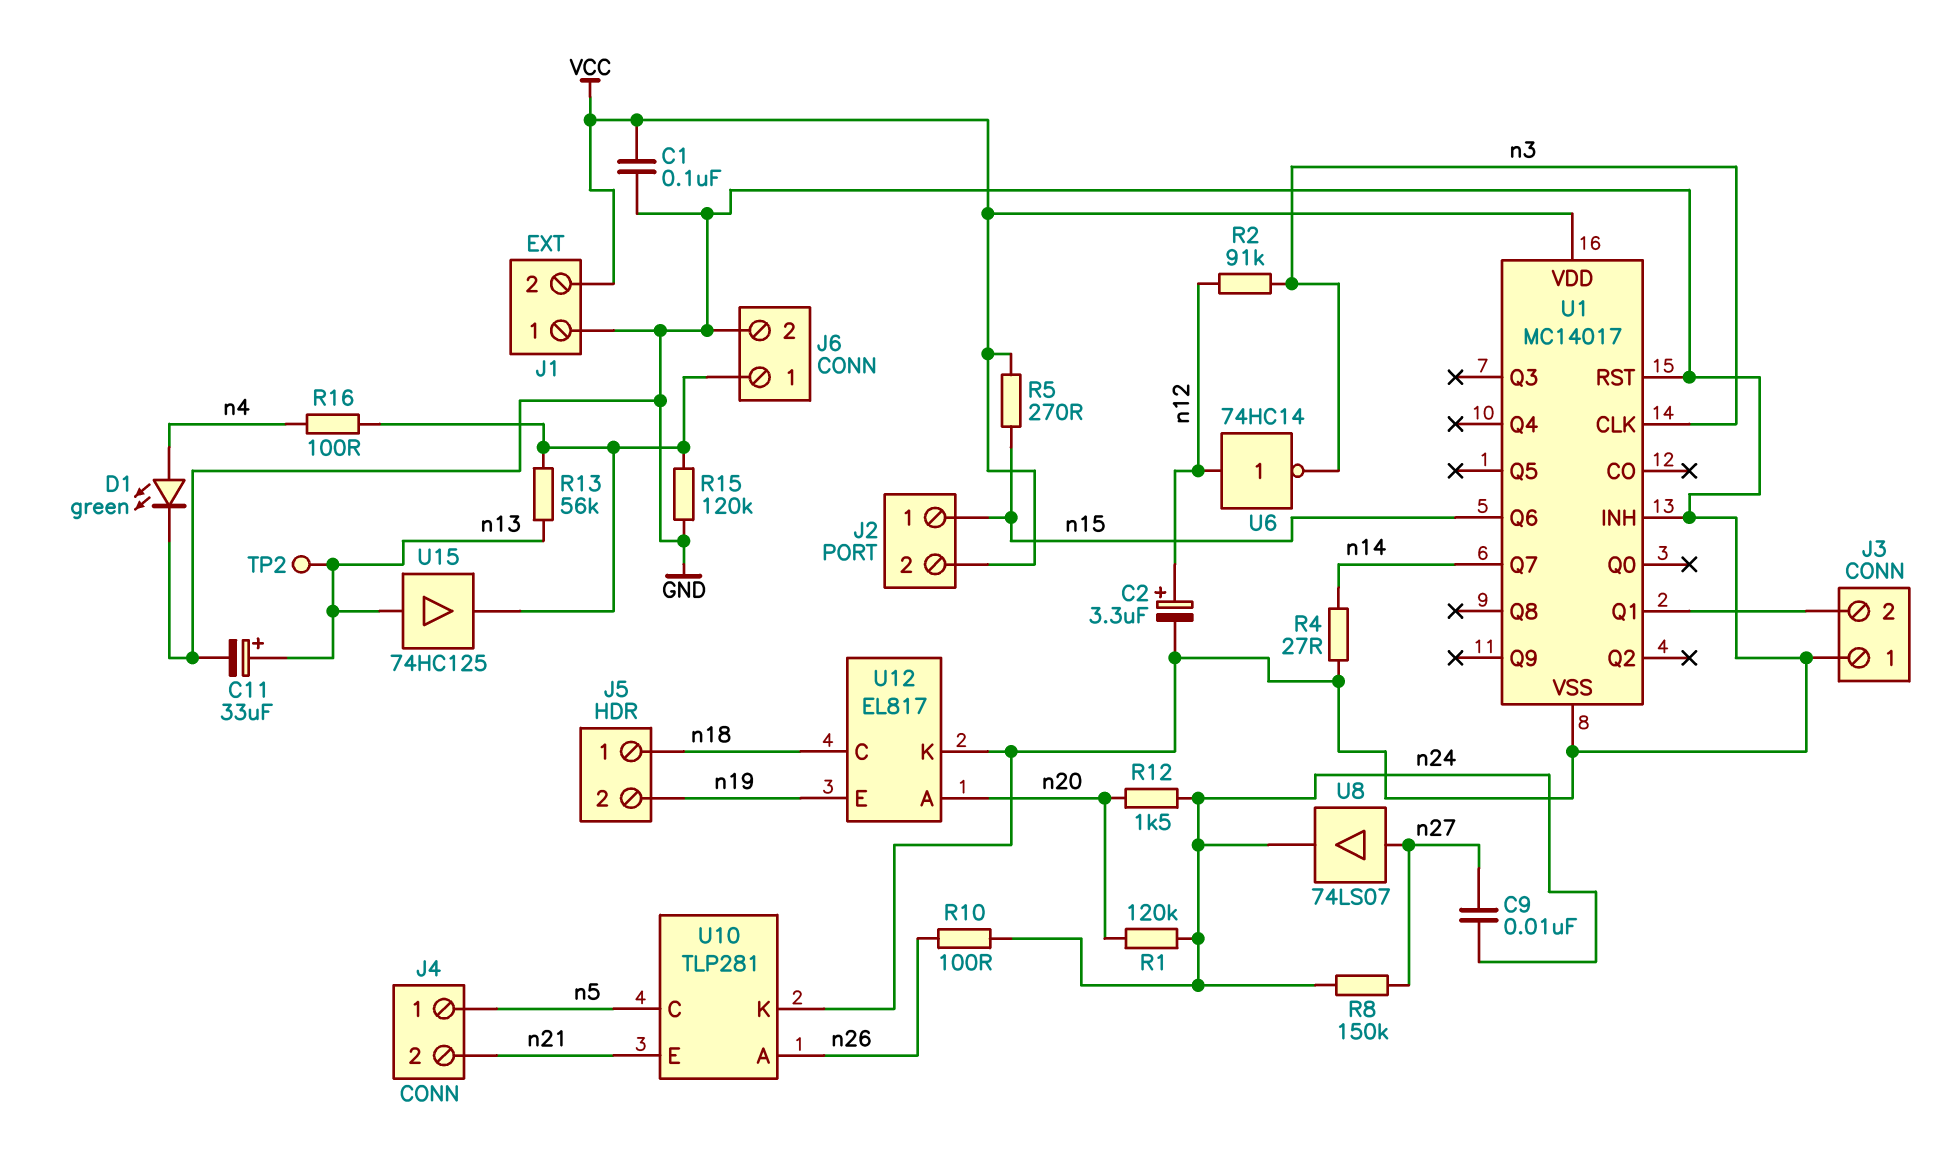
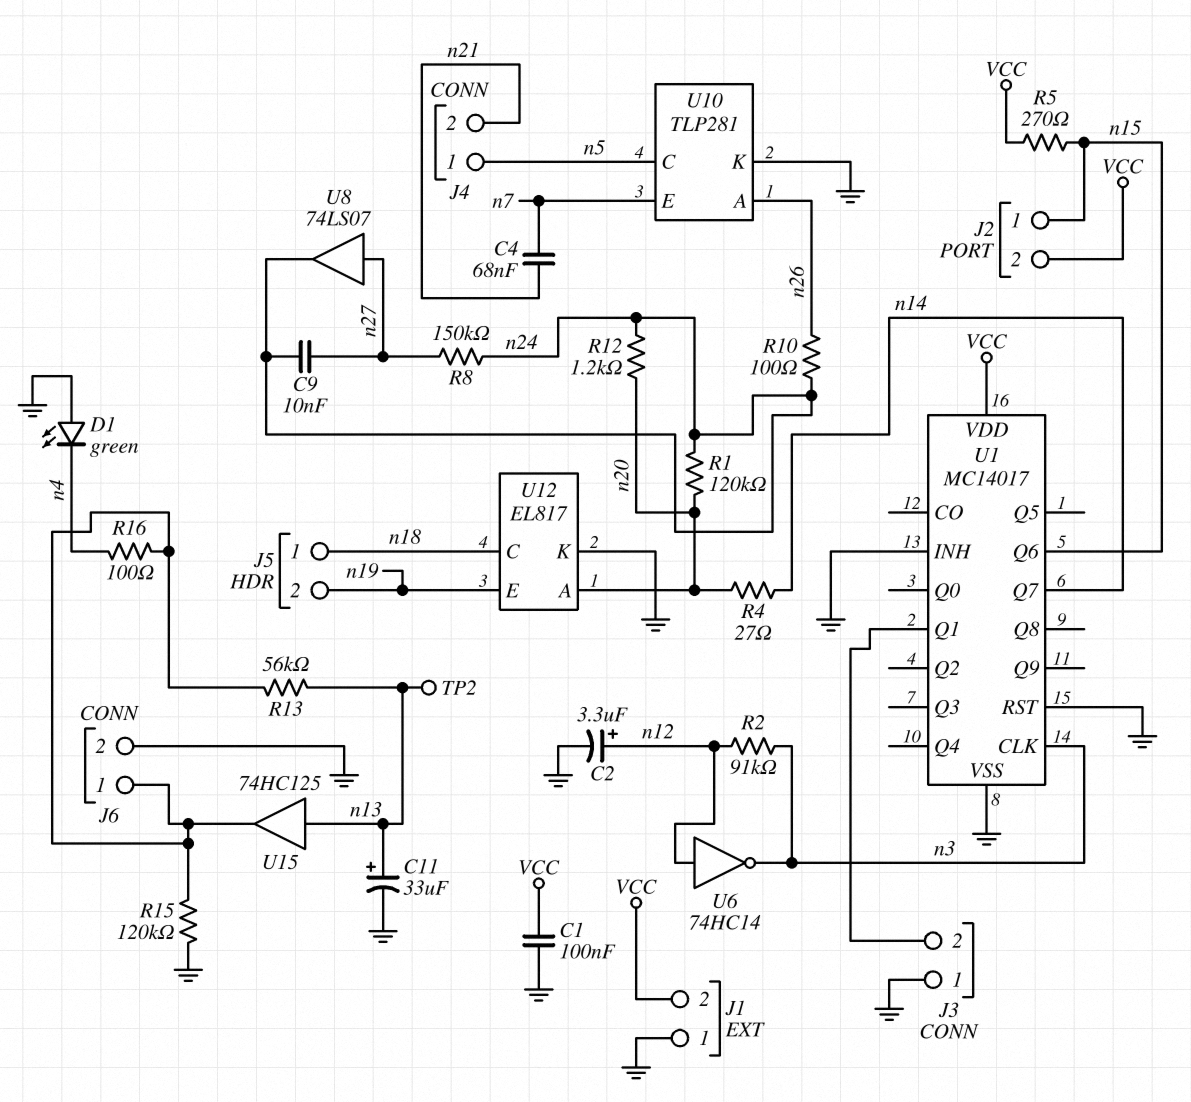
C4: none -> 68nF (n7, n21)
D1: LED green (A n4, K GND) -> LED green (A GND, K n4)
R4: 27 (GND, n14) -> 27 (n14, n20)
R12: 1.5k (n20, n24) -> 1.2k (n20, n24)
U10 pin E: n21 -> n7

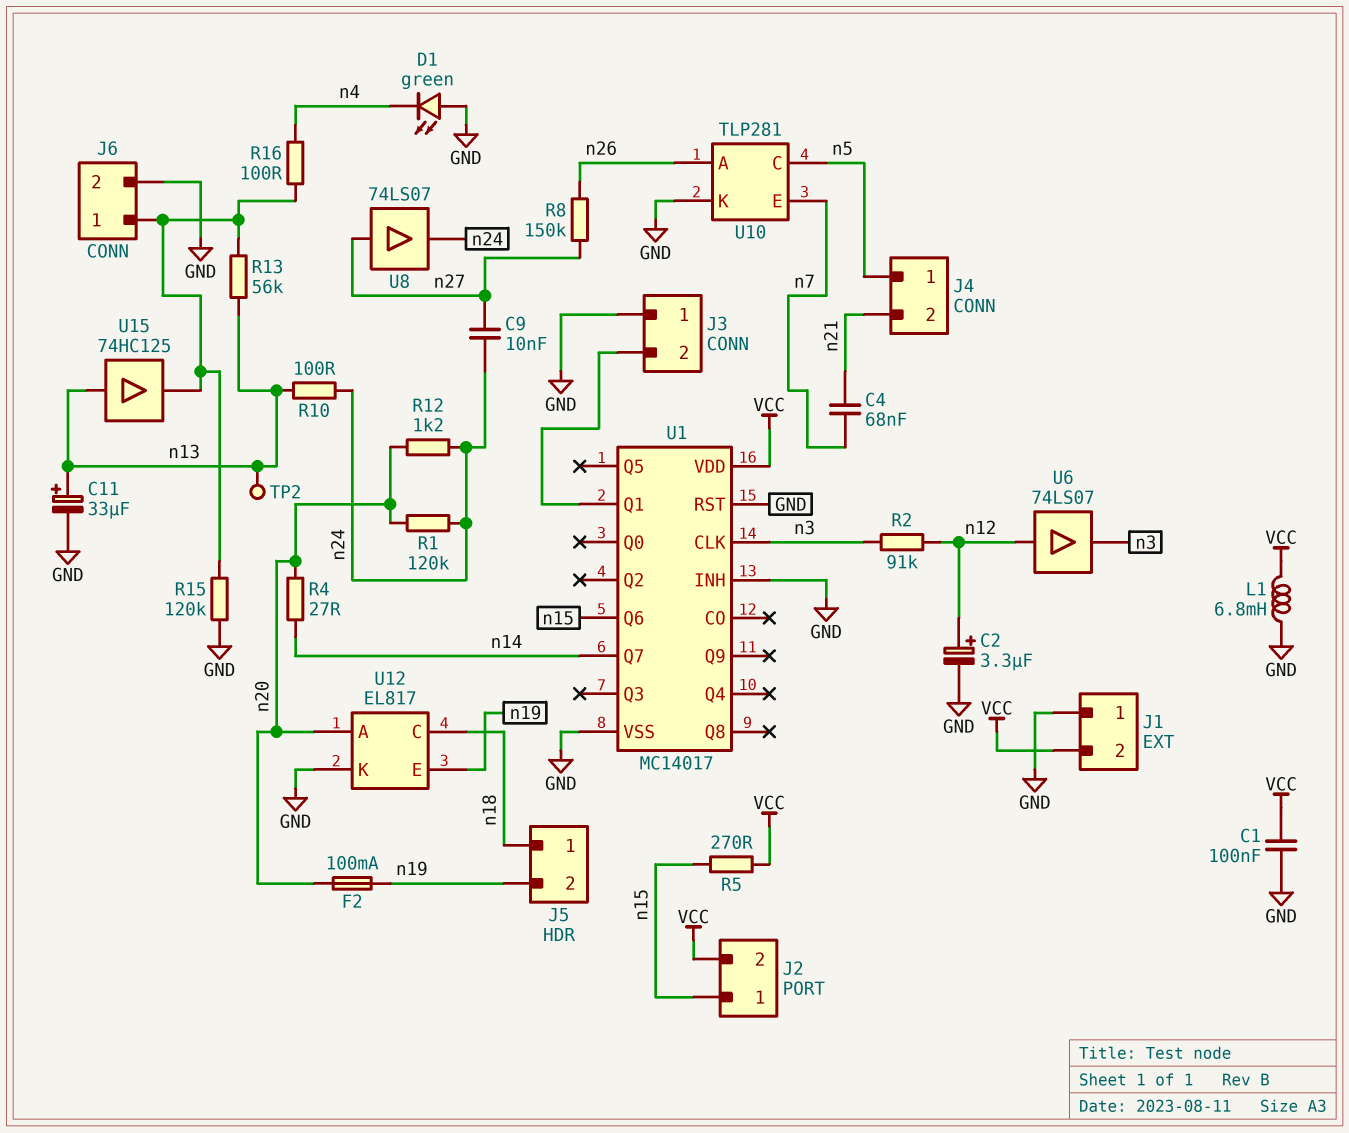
F2: none -> 100mA (n19, n20)
L1: none -> 6.8mH (GND, VCC)
R8: 150k (n24, n27) -> 150k (n26, n27)
R10: 100 (n24, n26) -> 100 (n13, n24)
U6: NOT 74HC14 (in n12, out n3) -> buffer 74LS07 (in n12, out n3)

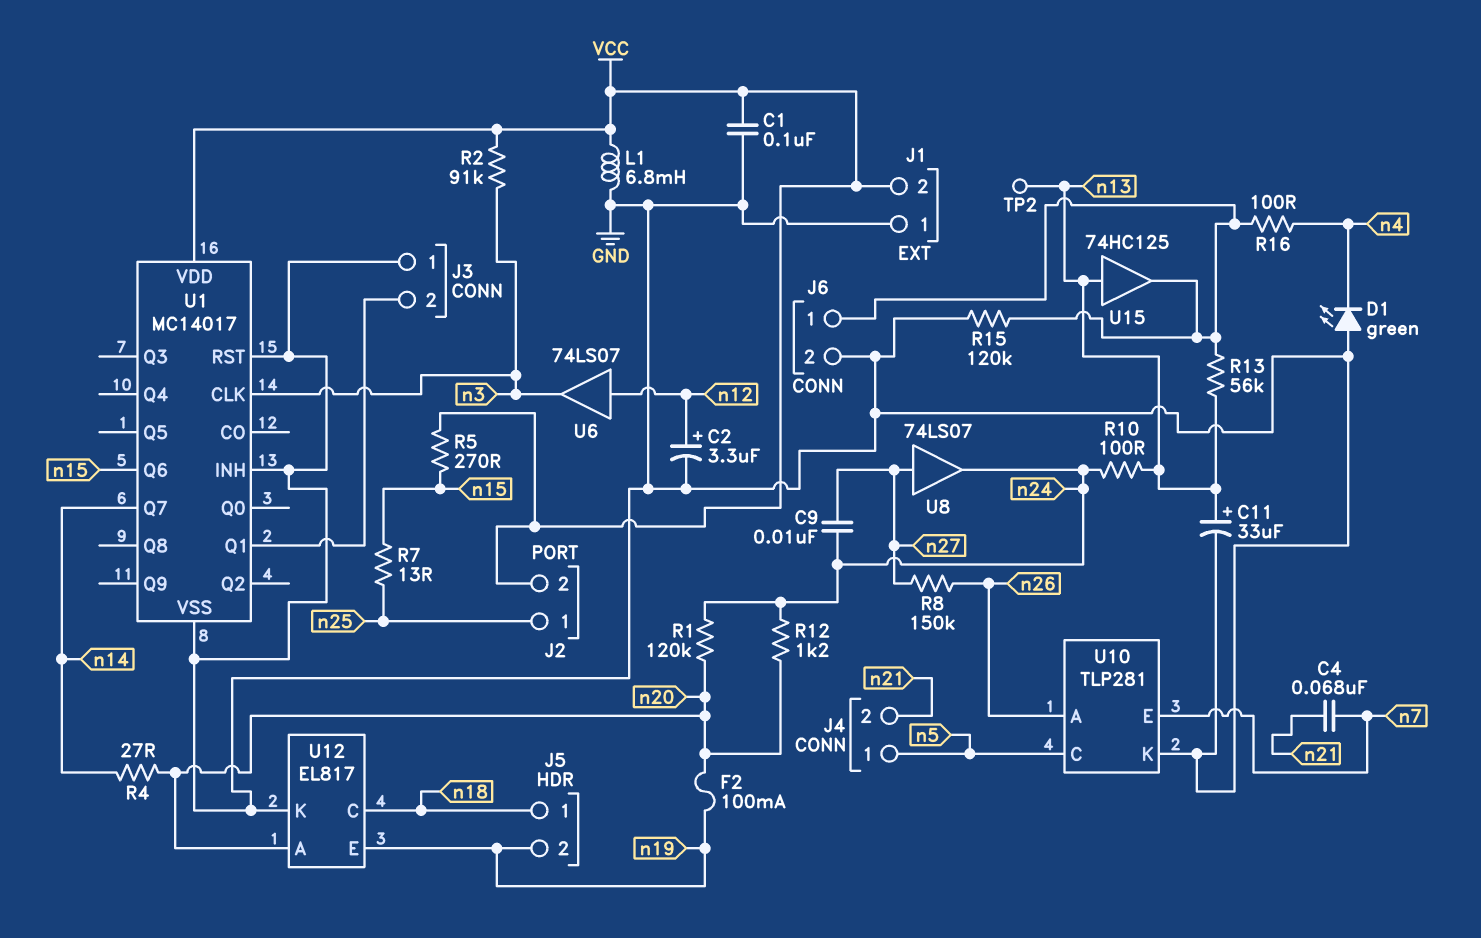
J2 pin 1: n15 -> n25
R2: 91k (n3, n12) -> 91k (VCC, n3)
R7: none -> 13 (n15, n25)

